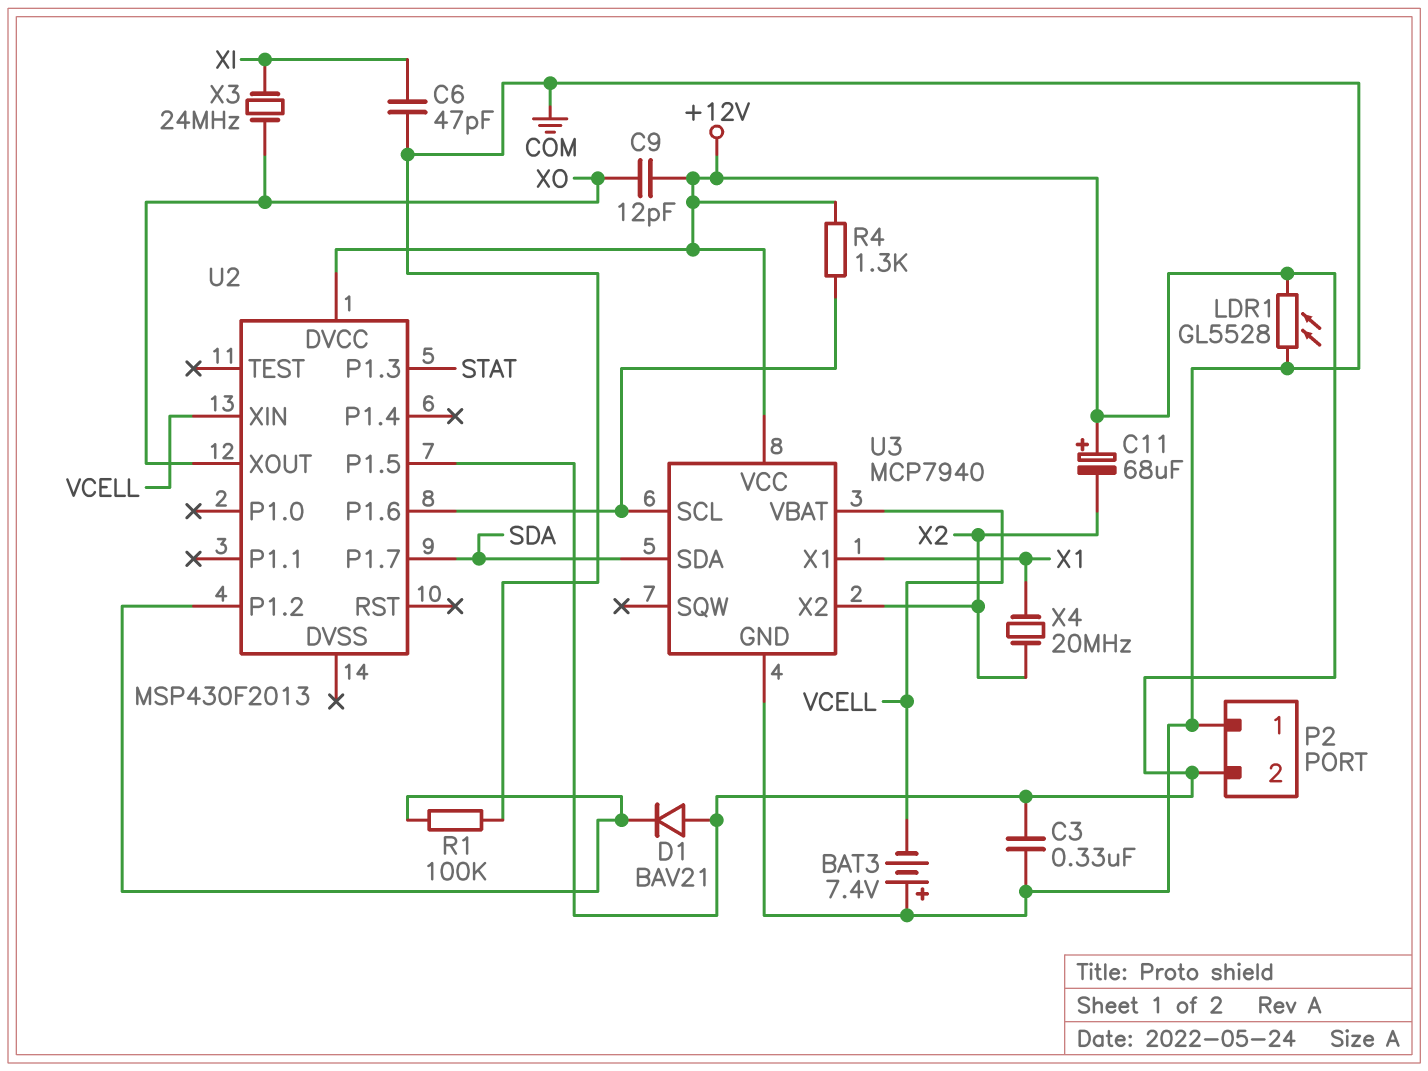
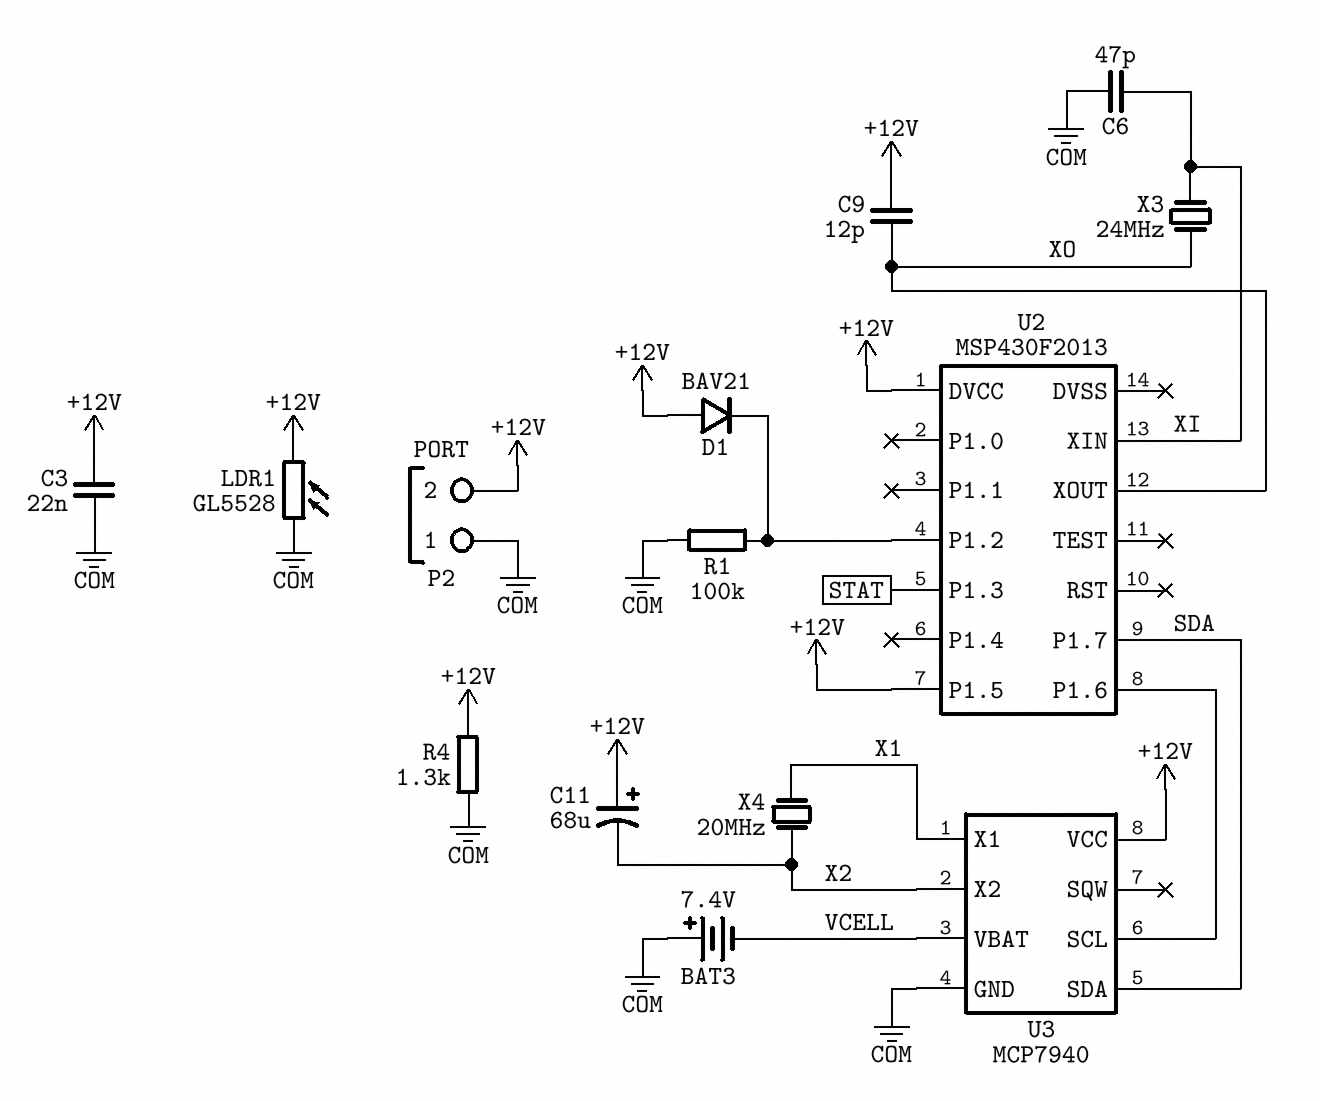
C3: 330nF (+12V, COM) -> 22nF (+12V, COM)
R4: 1.3k (+12V, U2/P1.6) -> 1.3k (+12V, COM)
U2 pin XIN: VCELL -> XI

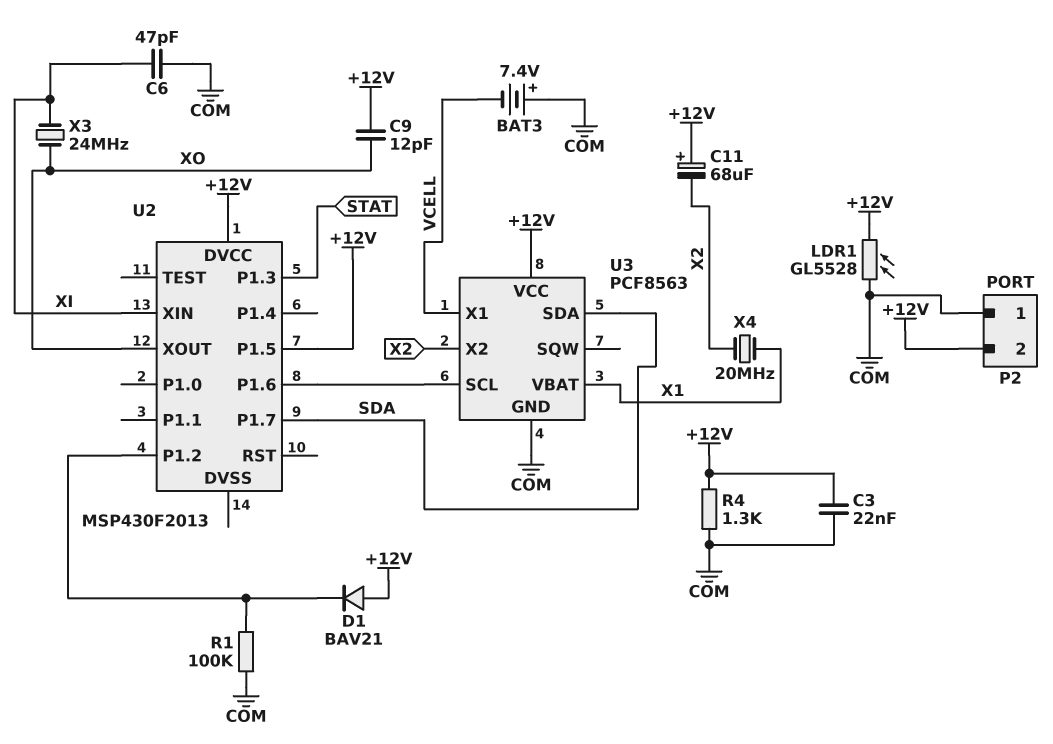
U3: MCP7940 -> PCF8563
U3 pin VBAT: VCELL -> X1
U3 pin X1: X1 -> VCELL

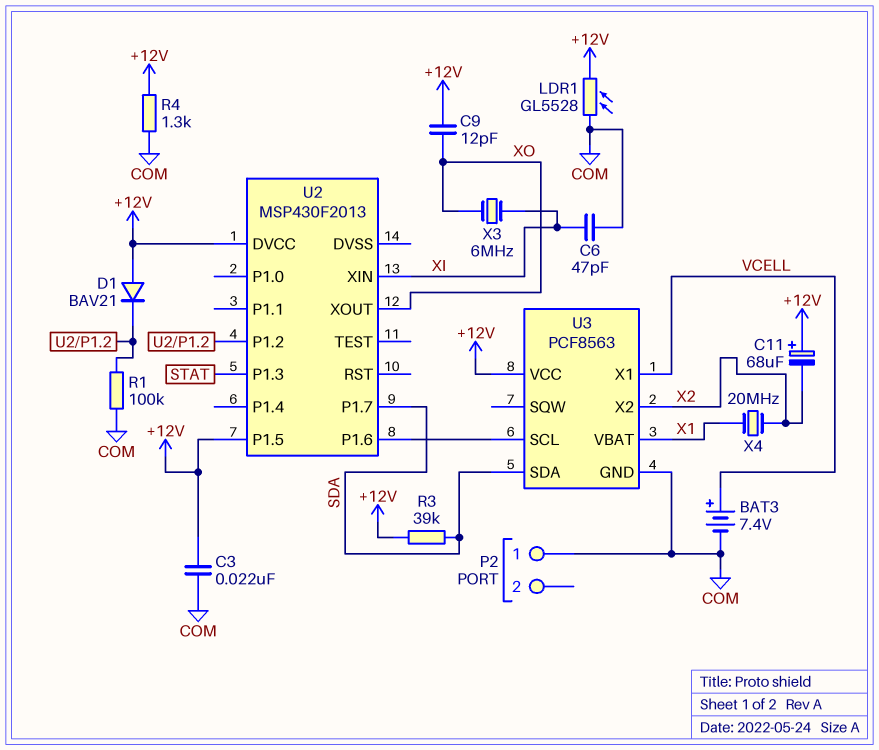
BAT3: 7.4V (plus COM, minus VCELL) -> 7.4V (plus VCELL, minus COM)
P2 pin 2: +12V -> none
R3: none -> 39k (+12V, SDA)
X3: 24MHz (XI, XO) -> 6MHz (XI, XO)

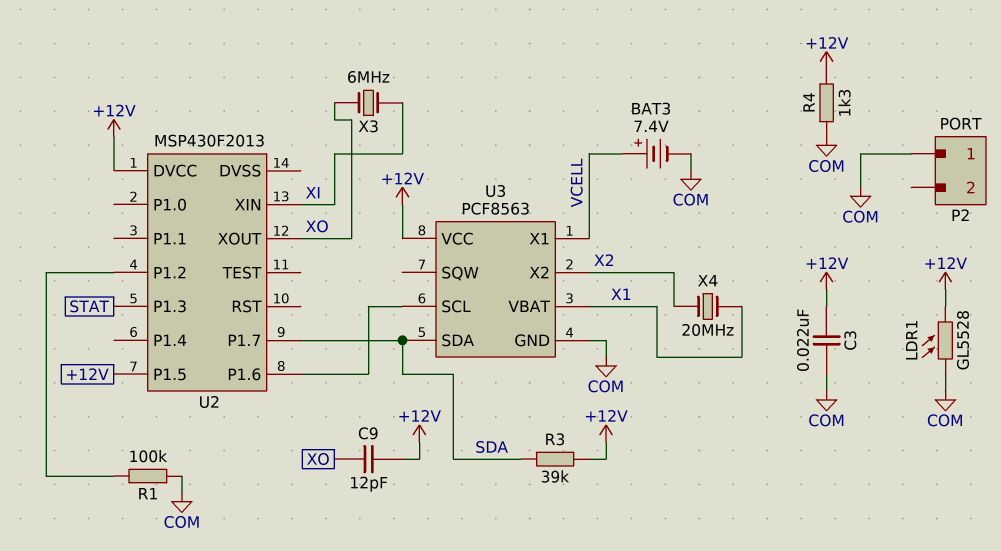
C6: 47pF (COM, XI) -> none
C11: 68uF (plus +12V, minus X2) -> none
D1: diode BAV21 (A +12V, K U2/P1.2) -> none

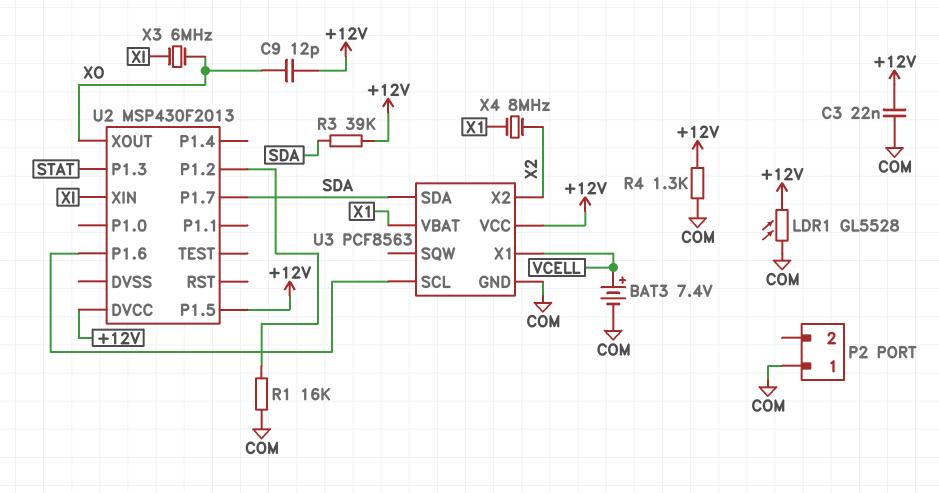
R1: 100k (COM, U2/P1.2) -> 16k (COM, U2/P1.2)
X4: 20MHz (X1, X2) -> 8MHz (X1, X2)

